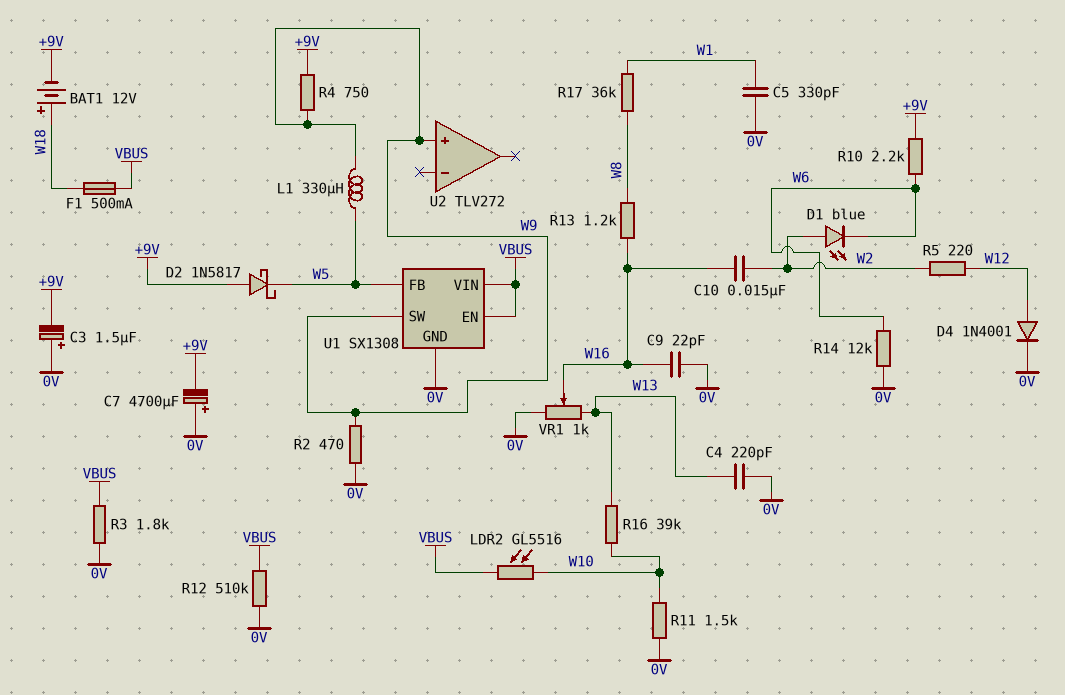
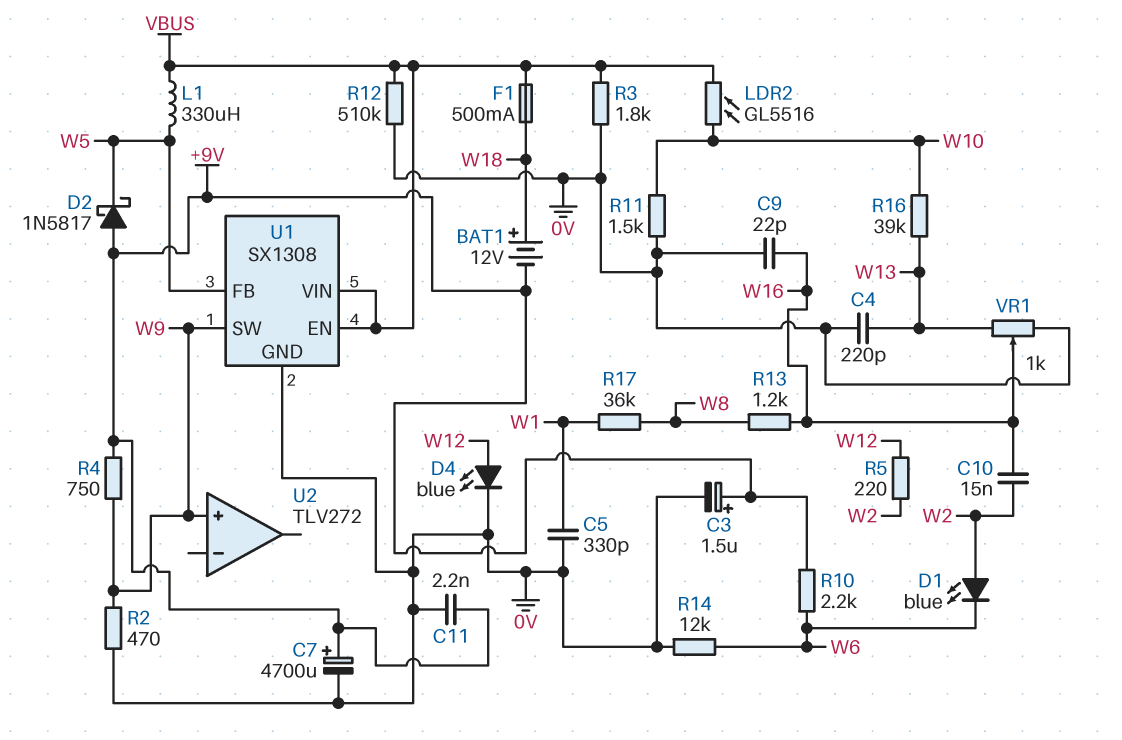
C3: 1.5uF (plus 0V, minus +9V) -> 1.5uF (plus +9V, minus 0V)
C7: 4700uF (plus 0V, minus +9V) -> 4700uF (plus +9V, minus 0V)
C11: none -> 2.2nF (+9V, 0V)
D4: diode 1N4001 (A W12, K 0V) -> LED blue (A W12, K 0V)
L1: 330uH (W5, W9) -> 330uH (VBUS, W5)

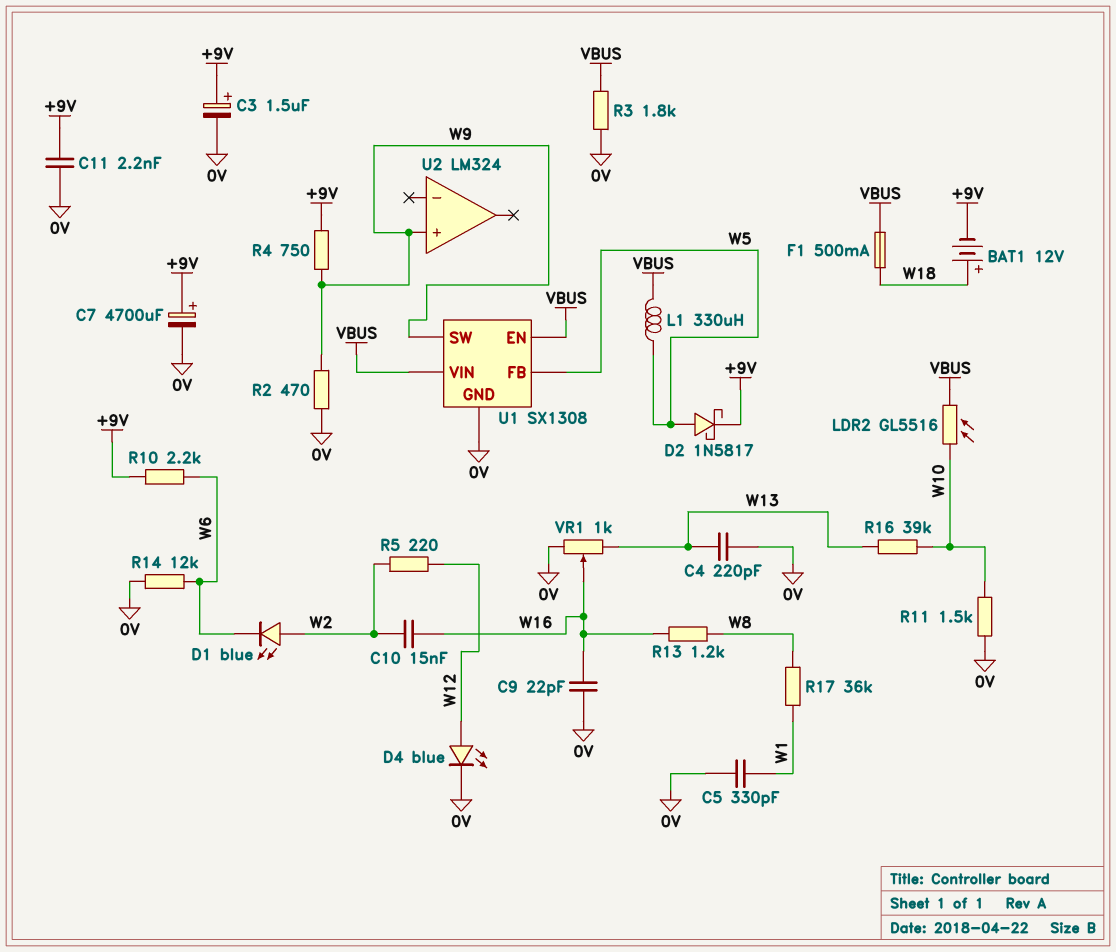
D2: schottky 1N5817 (A +9V, K W5) -> schottky 1N5817 (A W5, K +9V)
R12: 510k (0V, VBUS) -> none
U2: TLV272 -> LM324

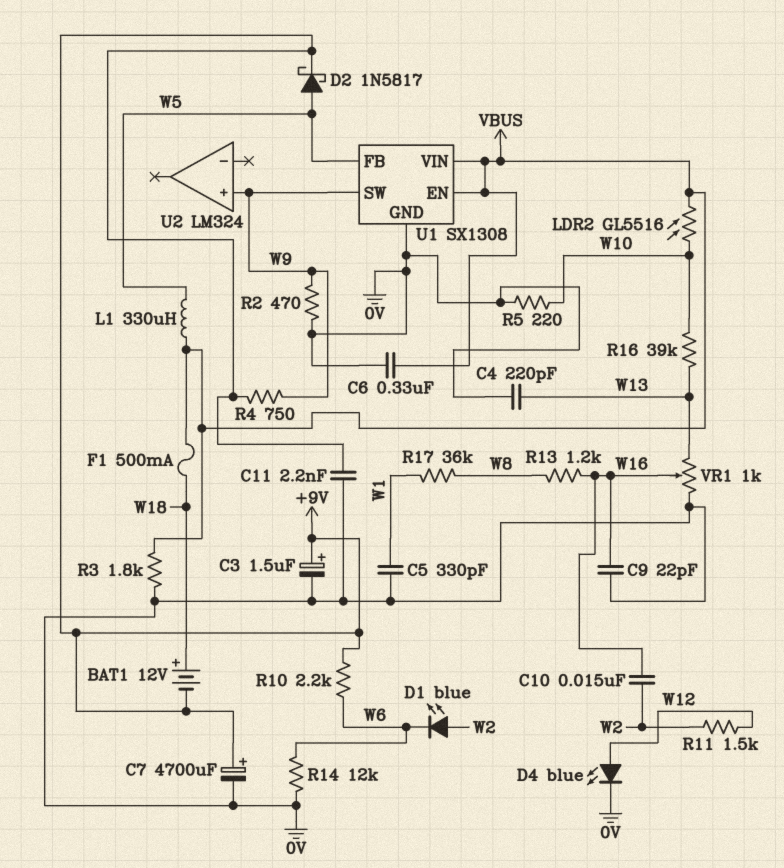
C6: none -> 330nF (0V, VBUS)
R5: 220 (W2, W12) -> 220 (0V, W10)
R11: 1.5k (0V, W10) -> 1.5k (W2, W12)

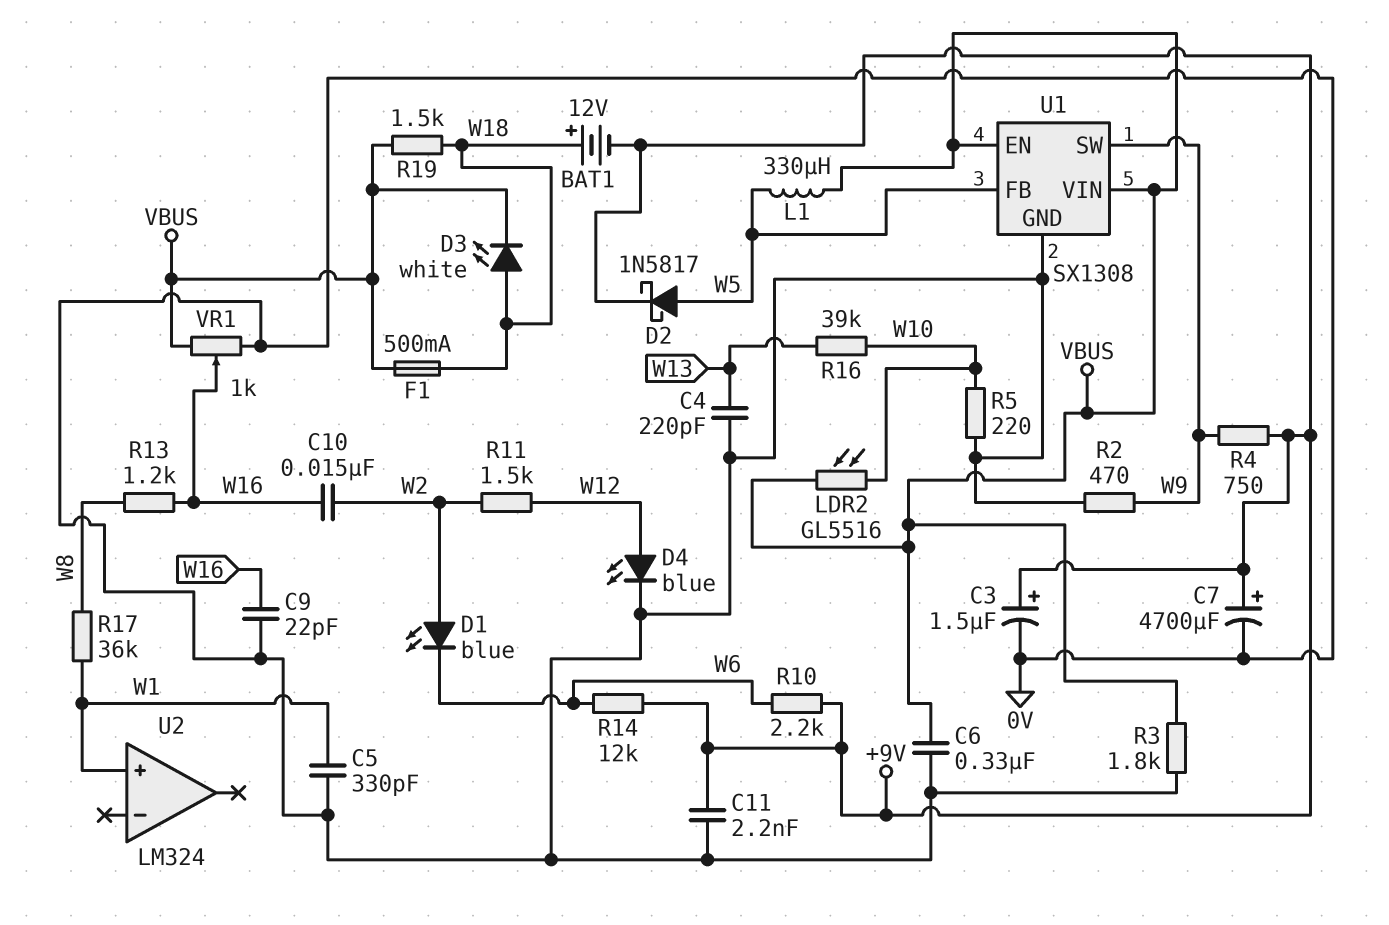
D3: none -> LED white (A W18, K VBUS)
R14: 12k (0V, W6) -> 12k (+9V, W6)
R19: none -> 1.5k (VBUS, W18)
U2 pin in+: W9 -> W1
VR1: 1k (0V, W13, wiper W16) -> 1k (0V, VBUS, wiper W16)

